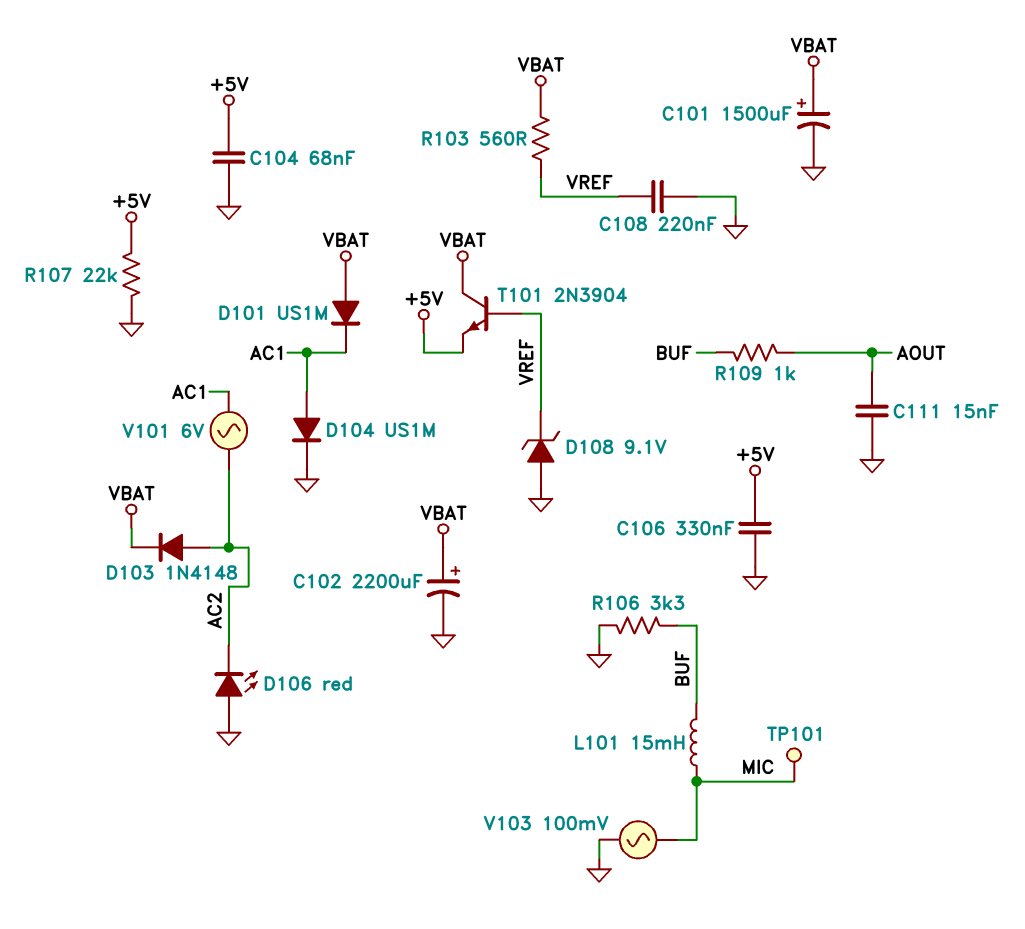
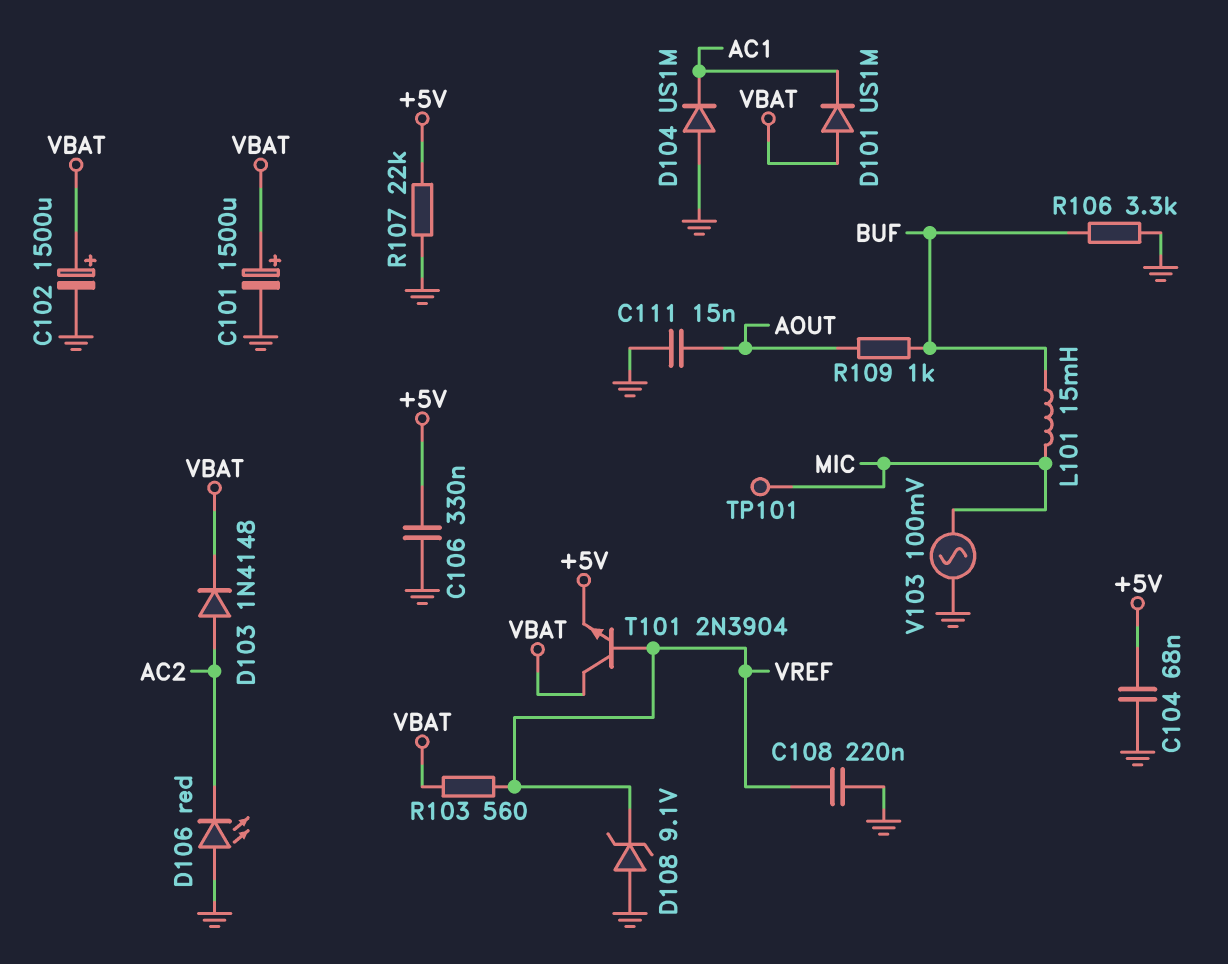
C102: 2200uF (plus VBAT, minus GND) -> 1500uF (plus VBAT, minus GND)
D104: diode US1M (A AC1, K GND) -> diode US1M (A GND, K AC1)
V101: AC 6V (AC1, AC2) -> none

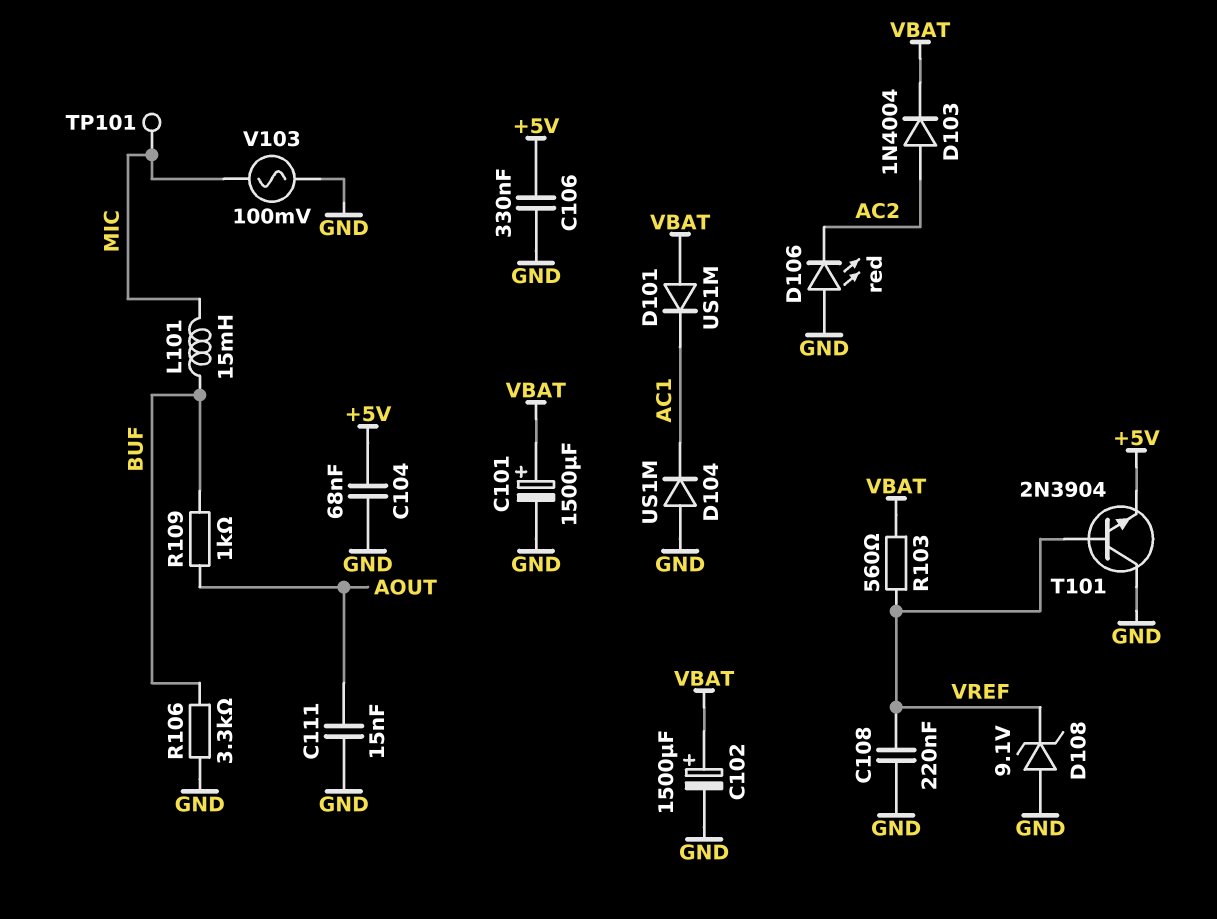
D103: diode 1N4148 (A AC2, K VBAT) -> diode 1N4004 (A AC2, K VBAT)
R107: 22k (+5V, GND) -> none
T101: NPN 2N3904 (B VREF, C VBAT, E +5V) -> NPN 2N3904 (B VREF, C GND, E +5V)

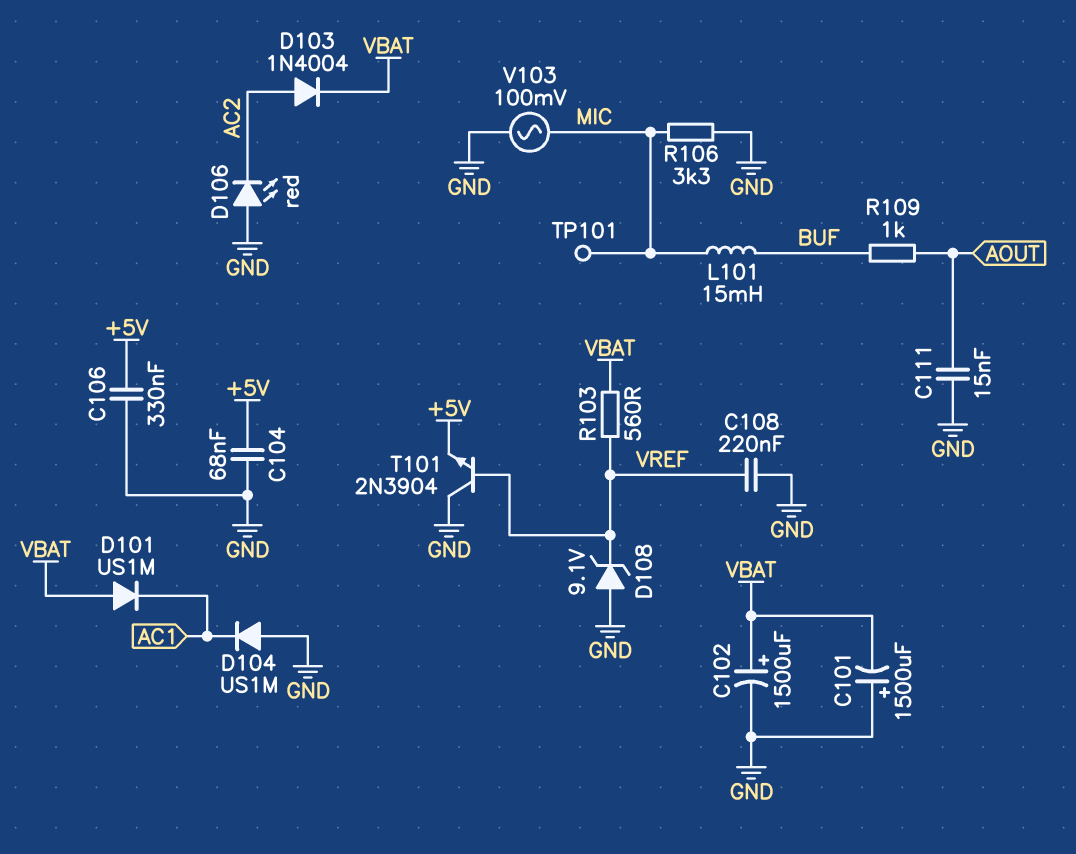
C101: 1500uF (plus VBAT, minus GND) -> 1500uF (plus GND, minus VBAT)
R106: 3.3k (BUF, GND) -> 3.3k (GND, MIC)

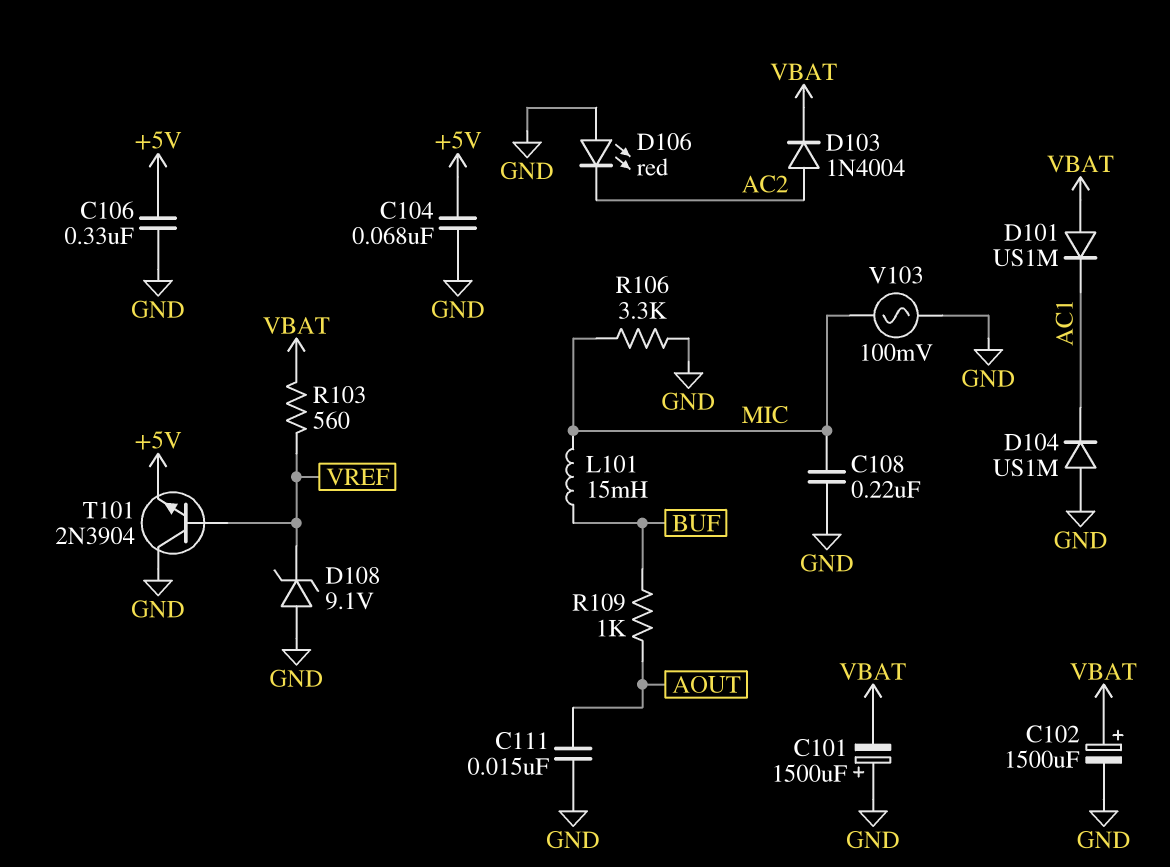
C108: 220nF (GND, VREF) -> 220nF (GND, MIC)
TP101: test point (MIC) -> none

